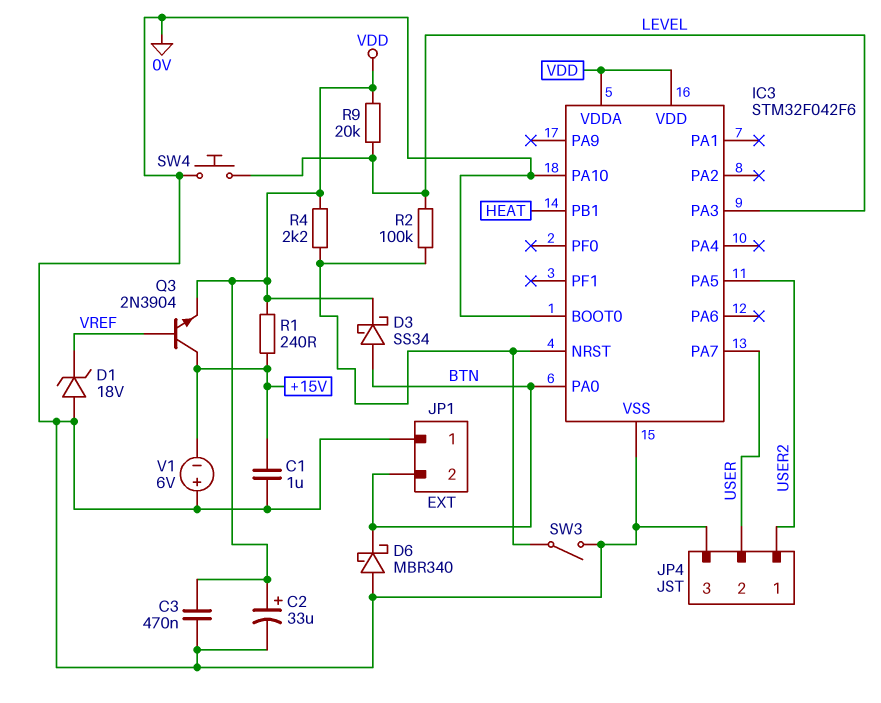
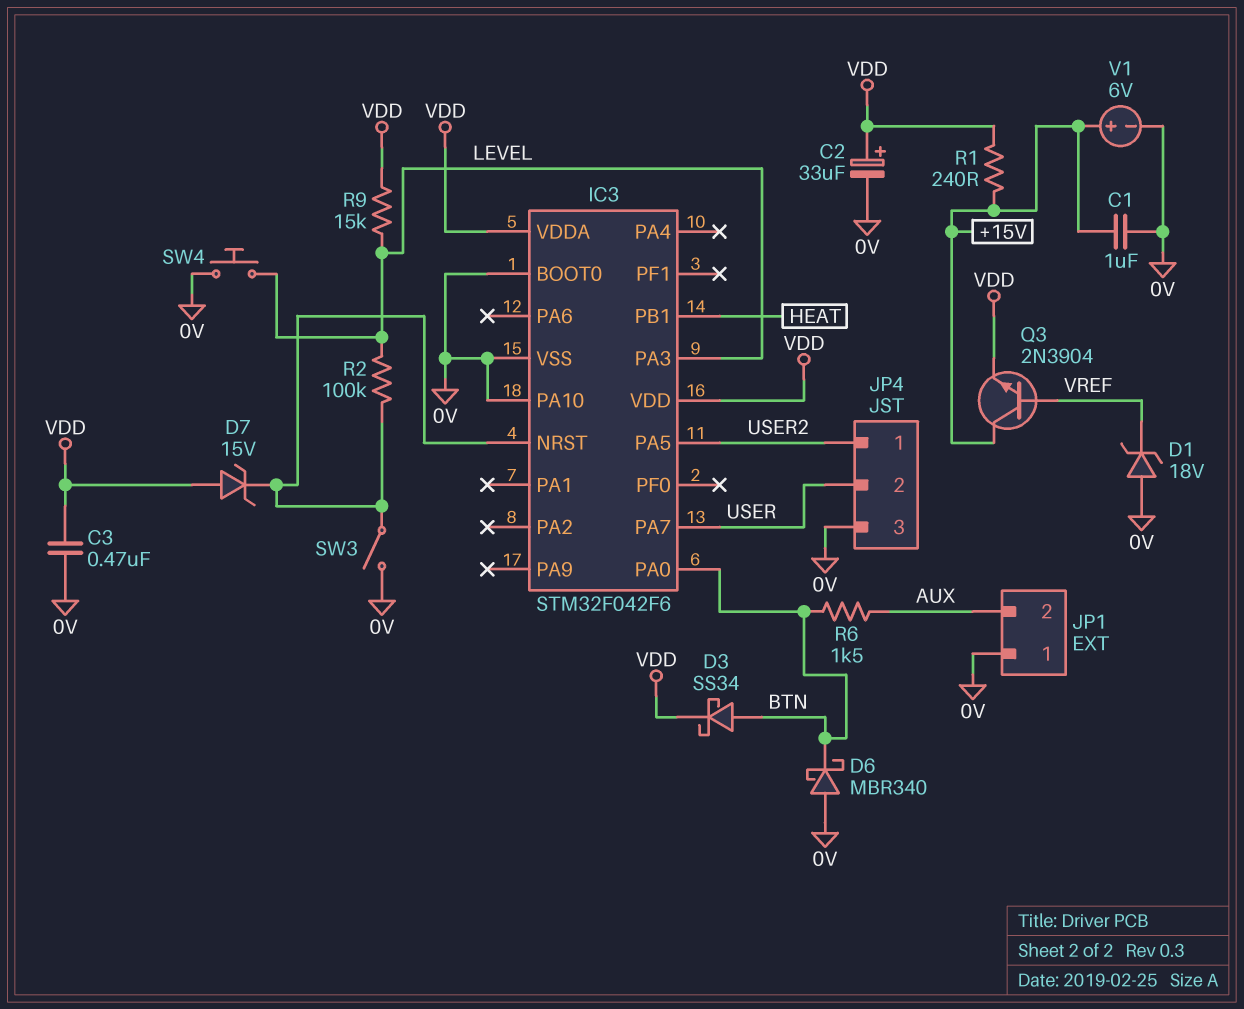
D7: none -> zener 15V (A VDD, K IC3/NRST)
JP1 pin 2: BTN -> AUX
R4: 2.2k (IC3/NRST, VDD) -> none
R6: none -> 1.5k (AUX, BTN)
R9: 20k (LEVEL, VDD) -> 15k (LEVEL, VDD)
V1: 6V (plus 0V, minus +15V) -> 6V (plus +15V, minus 0V)

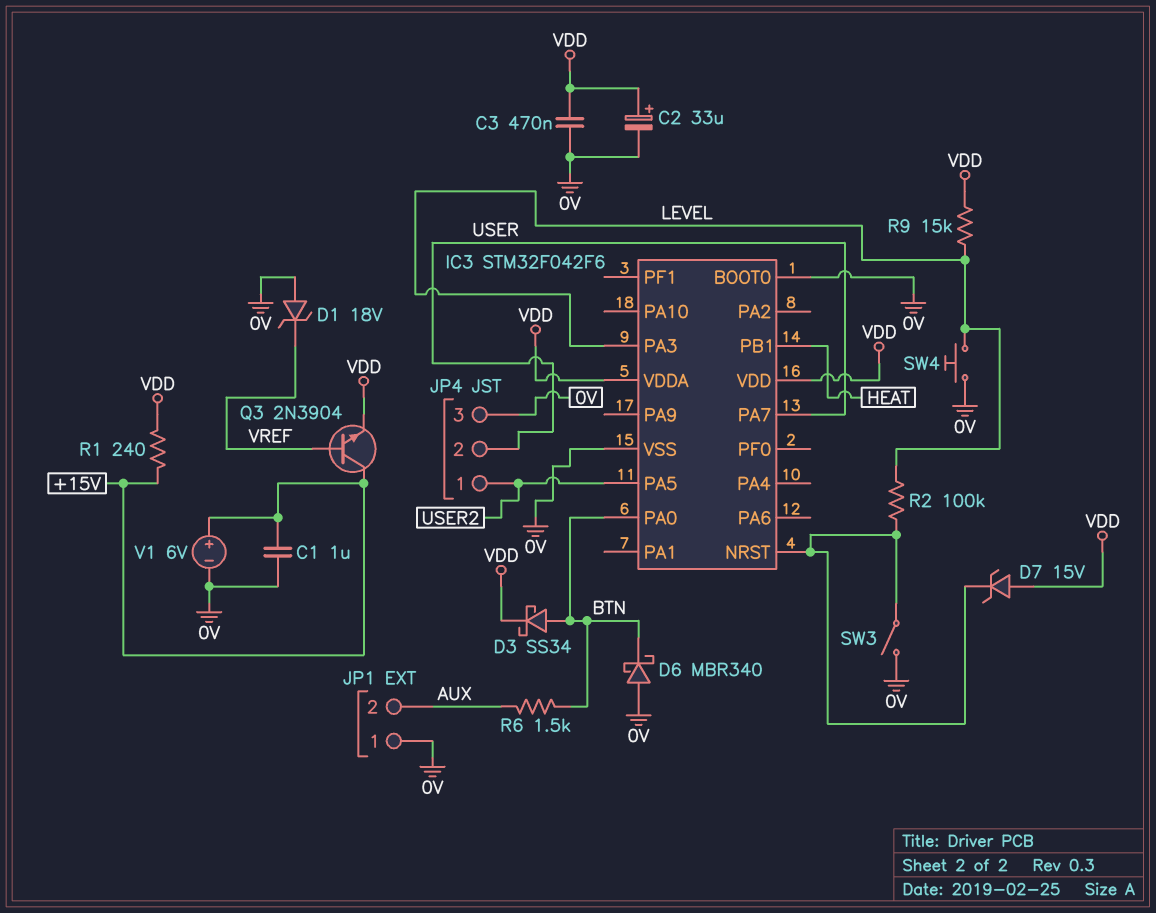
IC3 pin PA10: 0V -> none

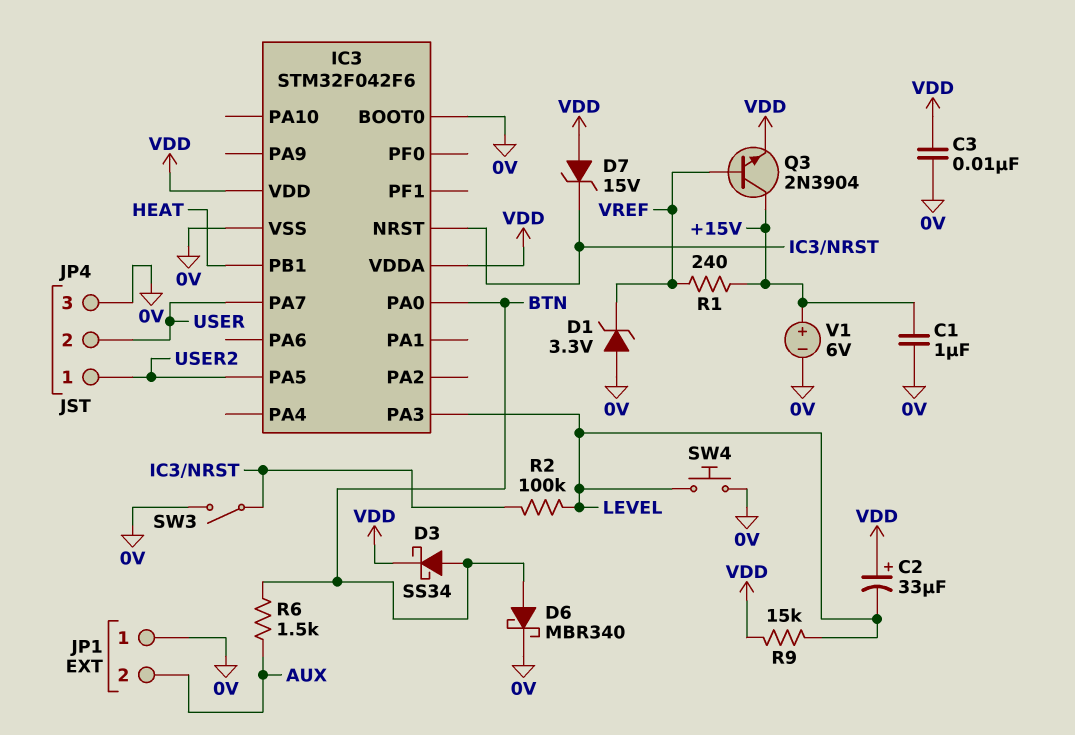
C2: 33uF (plus VDD, minus 0V) -> 33uF (plus VDD, minus LEVEL)
C3: 470nF (0V, VDD) -> 10nF (0V, VDD)
D1: zener 18V (A 0V, K VREF) -> zener 3.3V (A 0V, K VREF)
D6: schottky MBR340 (A 0V, K BTN) -> schottky MBR340 (A BTN, K 0V)
R1: 240 (+15V, VDD) -> 240 (+15V, VREF)

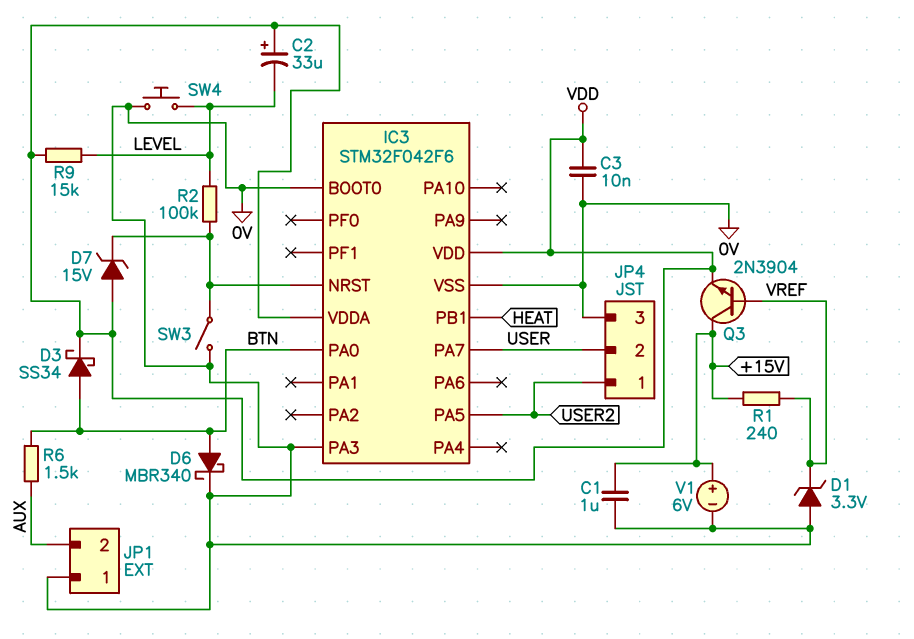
IC3 pin PA3: LEVEL -> 0V

